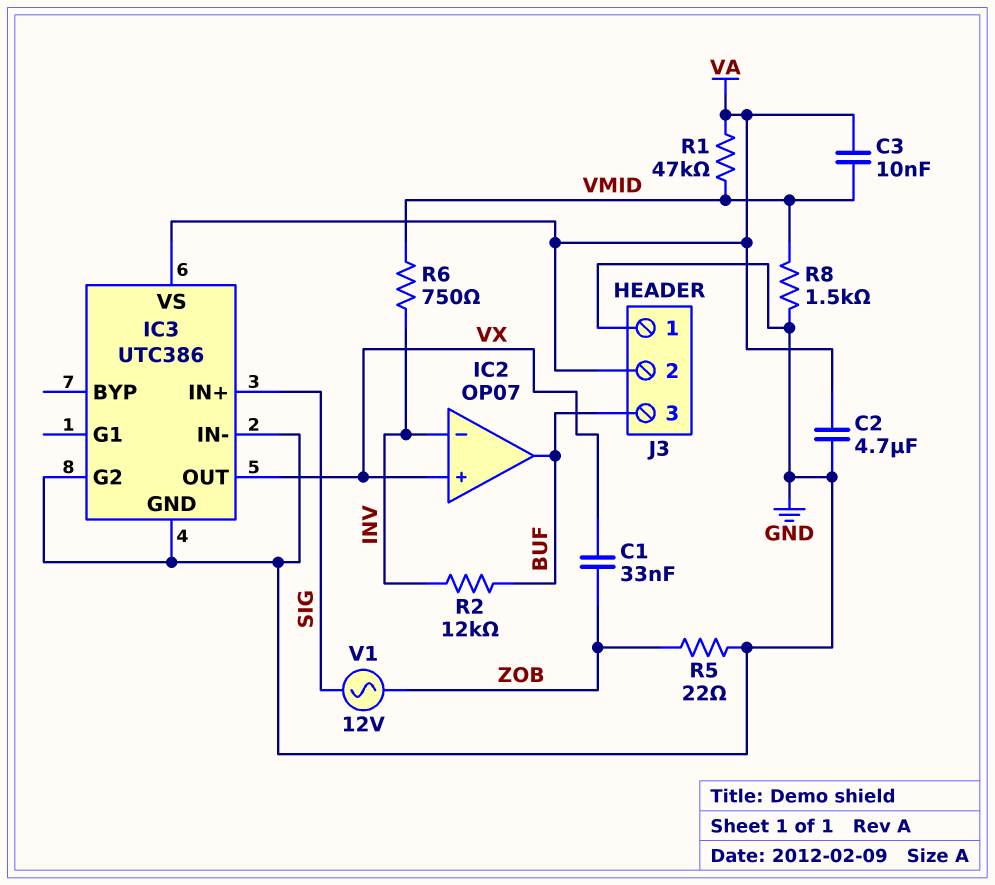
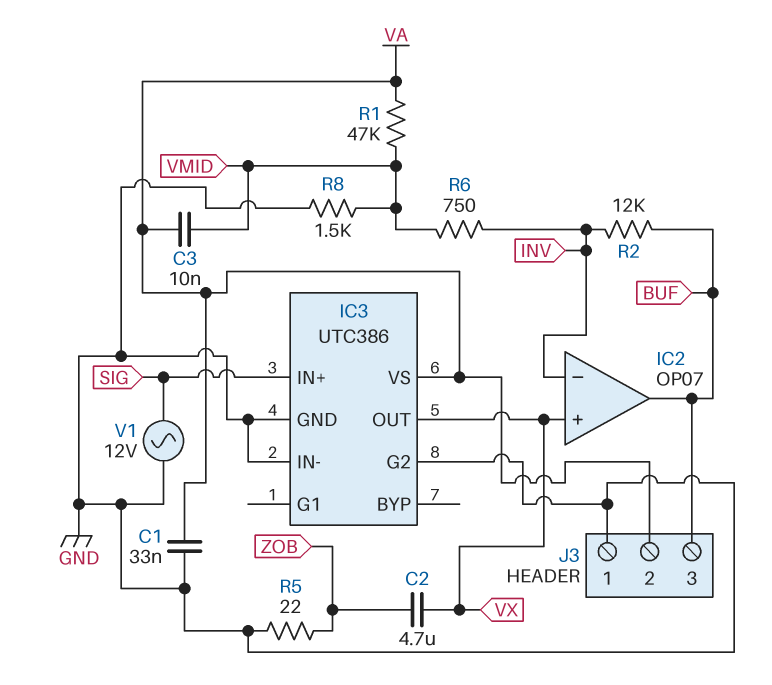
C1: 33nF (VX, ZOB) -> 33nF (GND, VA)
C2: 4.7uF (GND, VA) -> 4.7uF (VX, ZOB)
V1: AC 12V (SIG, ZOB) -> AC 12V (GND, SIG)

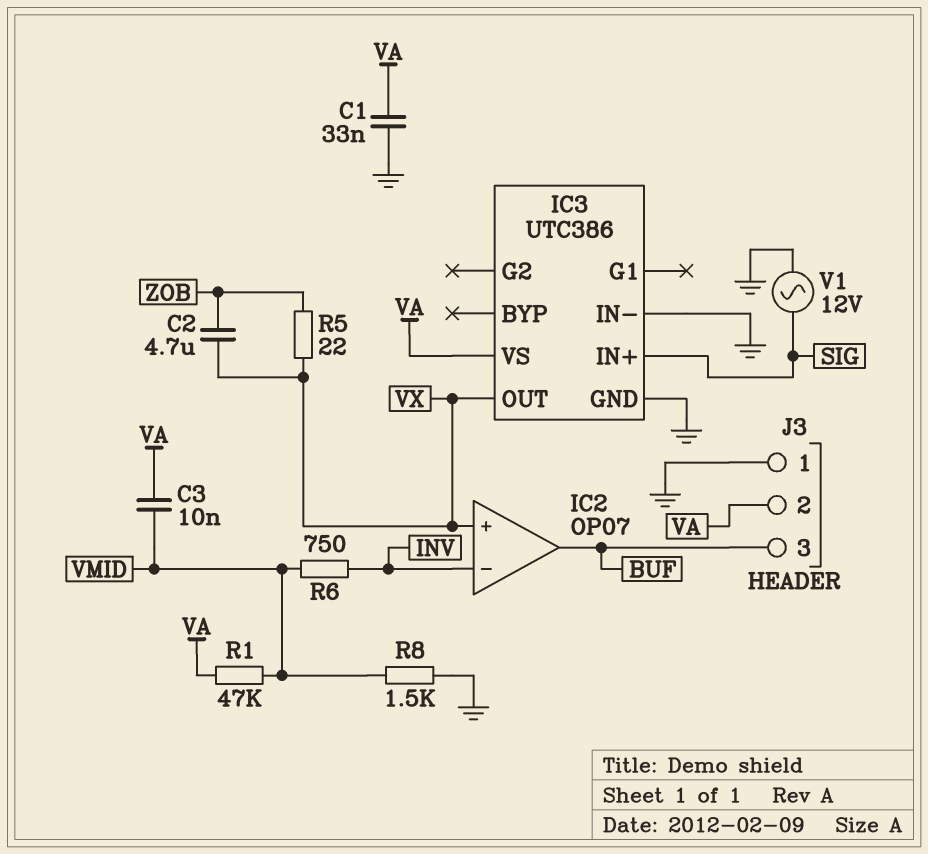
IC3 pin G2: GND -> none
R2: 12k (BUF, INV) -> none
R5: 22 (GND, ZOB) -> 22 (VX, ZOB)

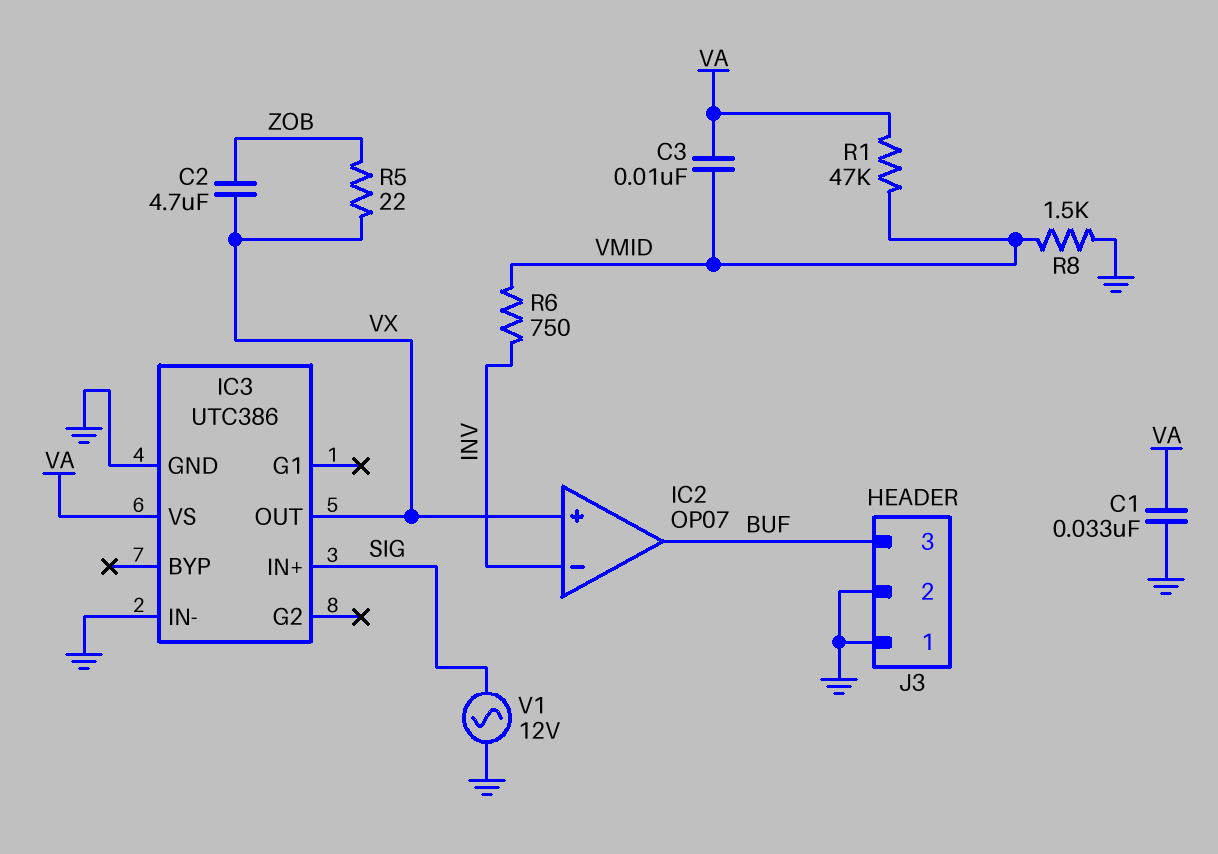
J3 pin 2: VA -> GND

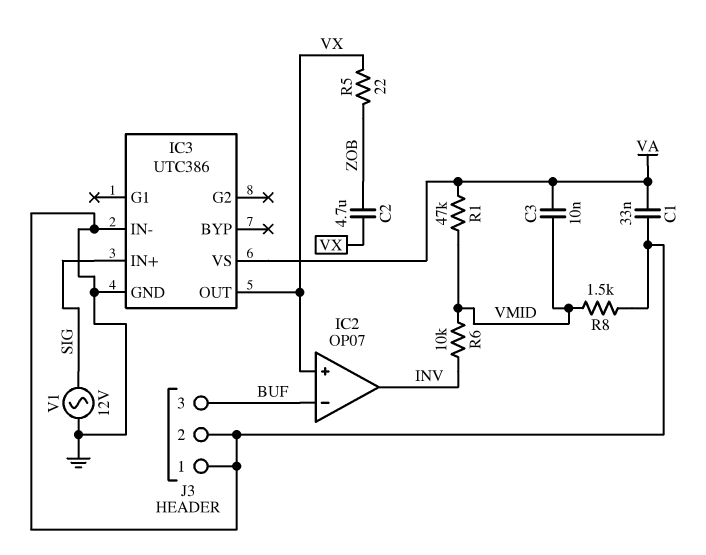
IC2 pin in-: INV -> BUF
IC2 pin out: BUF -> INV
R6: 750 (INV, VMID) -> 10k (INV, VMID)

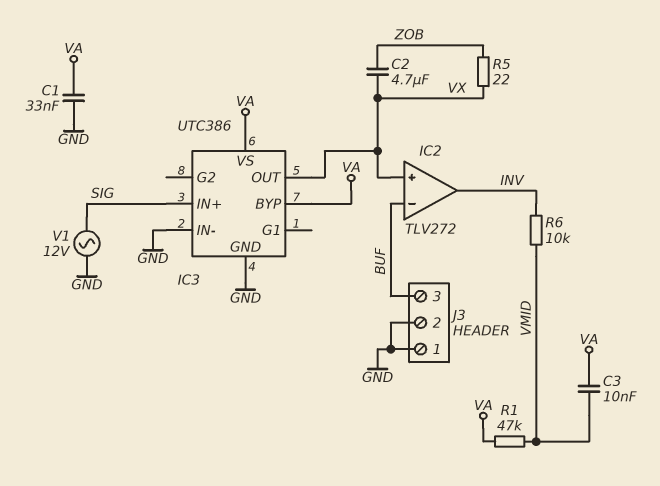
IC2: OP07 -> TLV272
IC3 pin BYP: none -> VA
R8: 1.5k (GND, VMID) -> none

